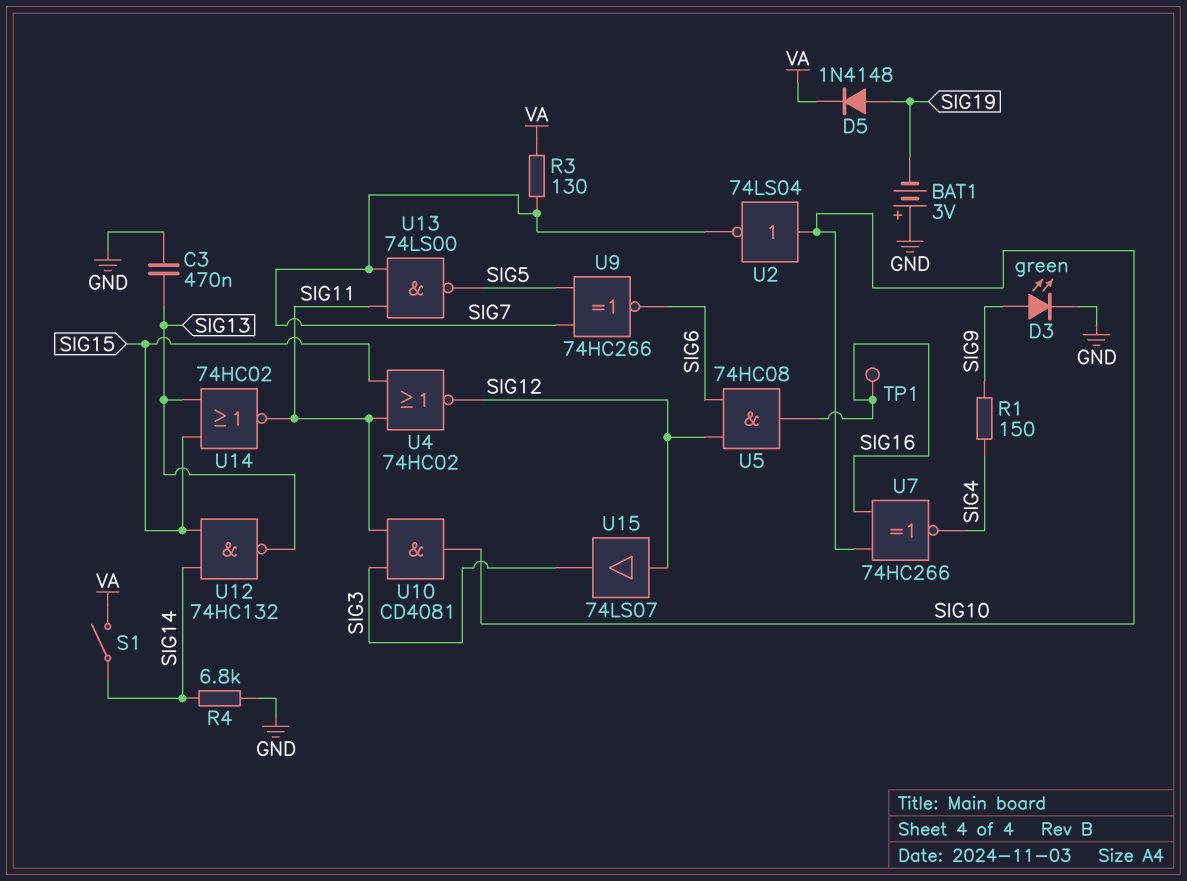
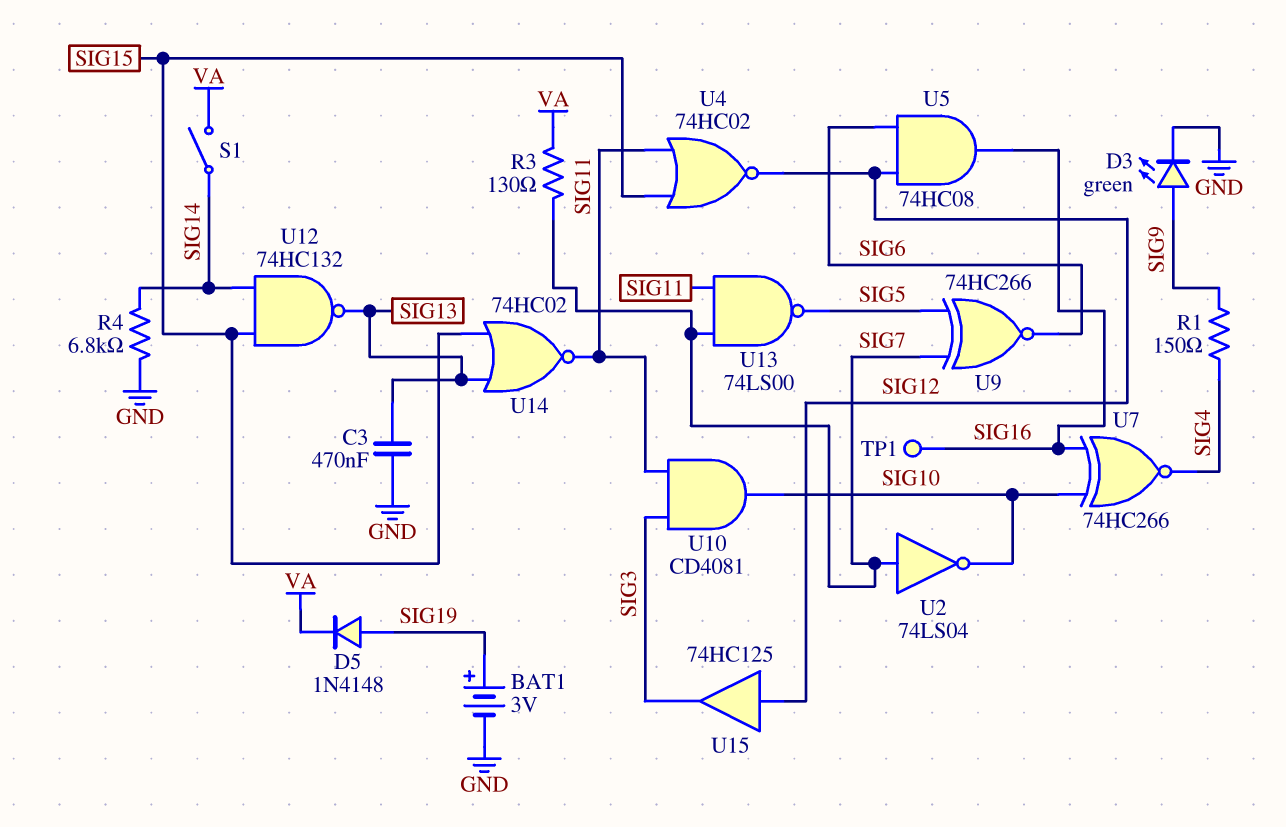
BAT1: 3V (plus GND, minus SIG19) -> 3V (plus SIG19, minus GND)
U2: NOT 74LS04 (in SIG10, out SIG7) -> NOT 74LS04 (in SIG7, out SIG10)
U15: buffer 74LS07 (in SIG12, out SIG3) -> buffer 74HC125 (in SIG12, out SIG3)

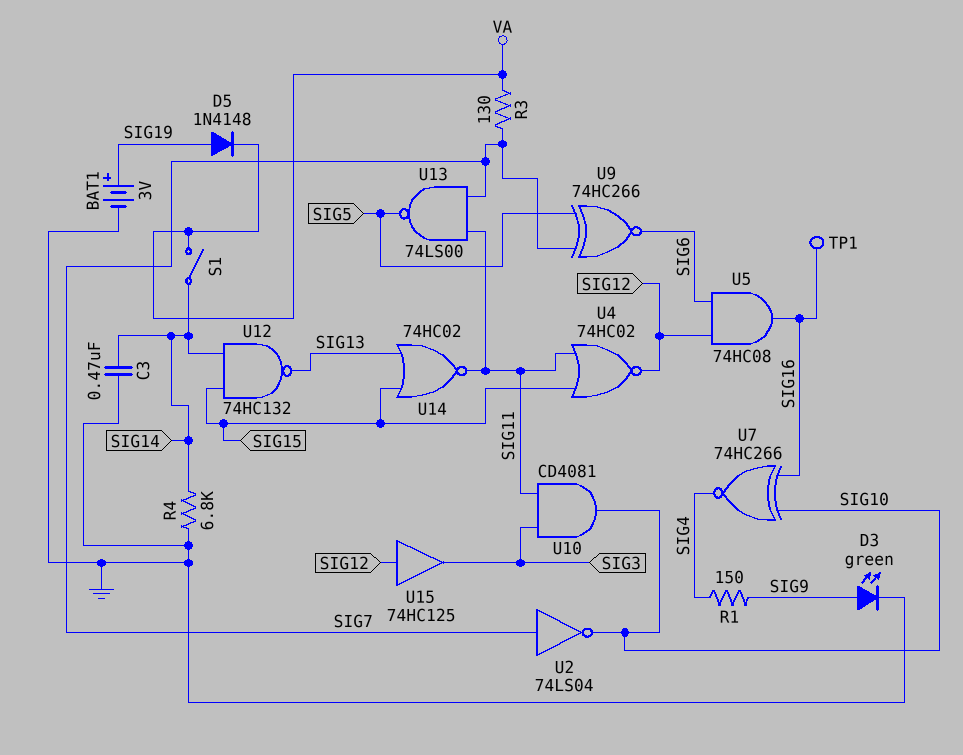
C3: 470nF (GND, SIG13) -> 470nF (GND, SIG14)

